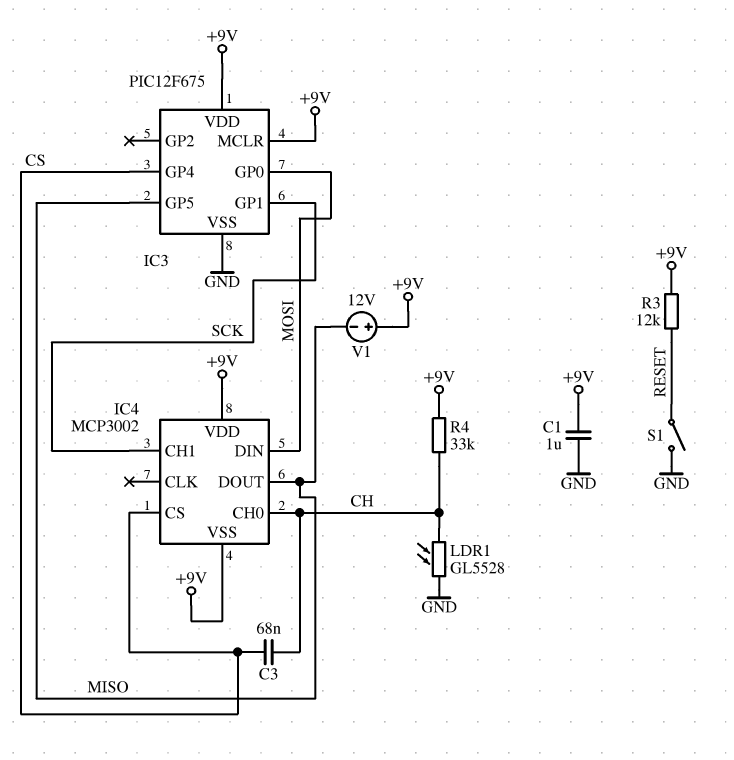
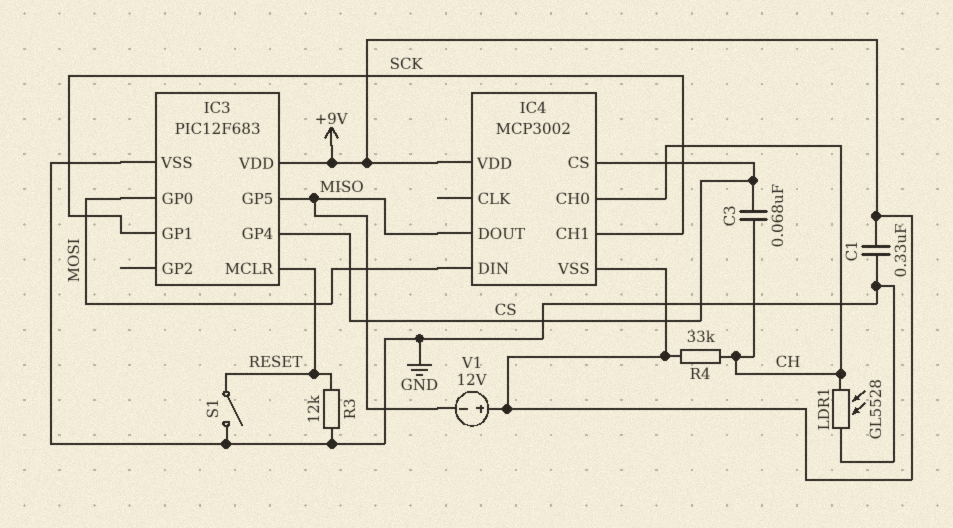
C1: 1uF (+9V, GND) -> 330nF (+9V, GND)
IC3: PIC12F675 -> PIC12F683
IC3 pin MCLR: +9V -> RESET
R3: 12k (+9V, RESET) -> 12k (GND, RESET)

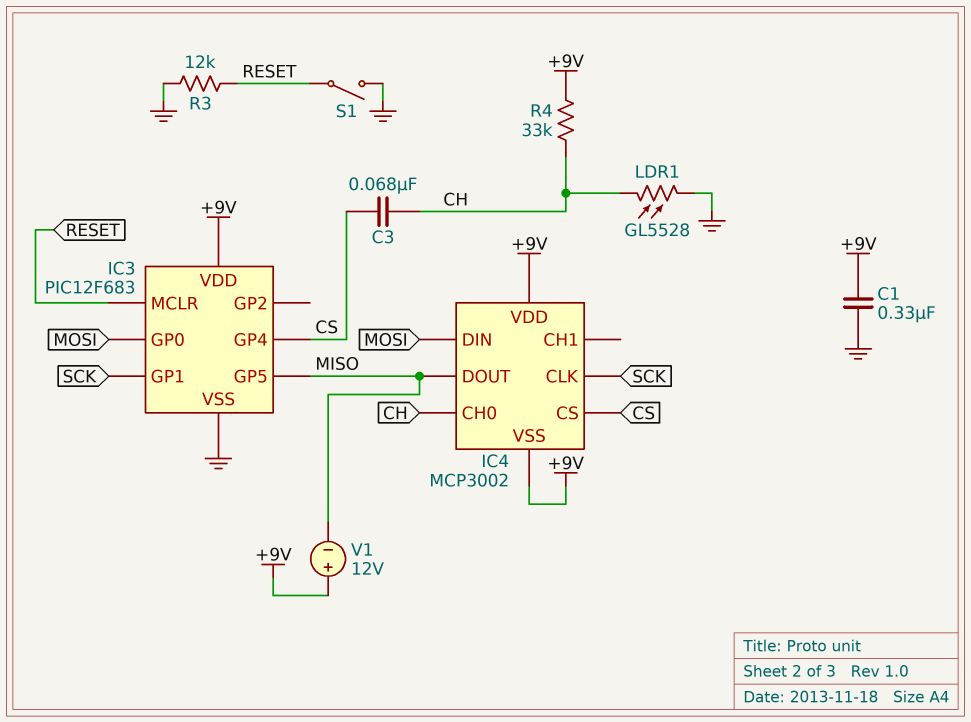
IC4 pin CH1: SCK -> none
IC4 pin CLK: none -> SCK

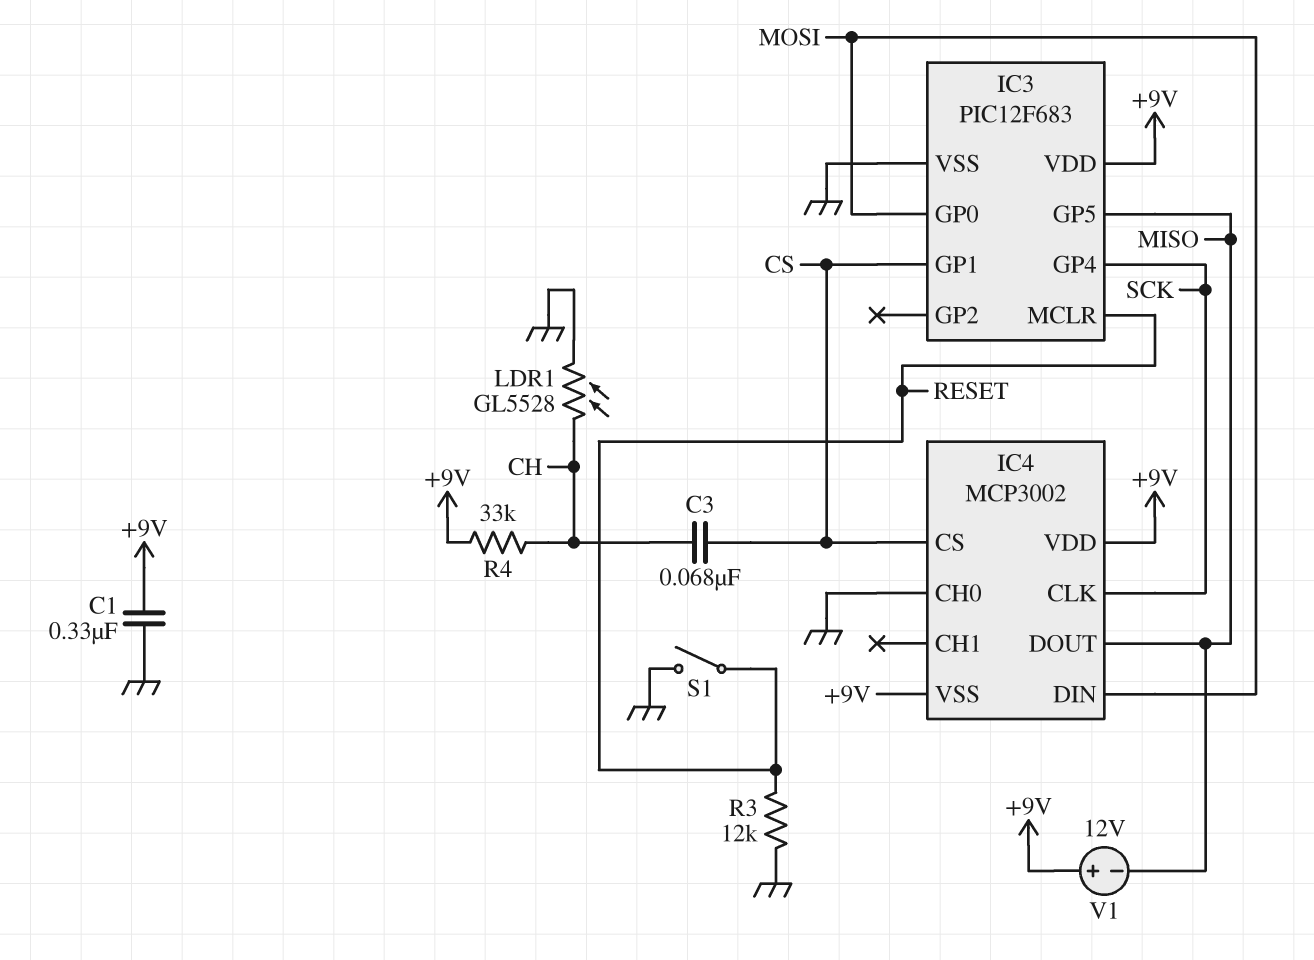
IC3 pin GP1: SCK -> CS
IC3 pin GP4: CS -> SCK
IC4 pin CH0: CH -> GND

